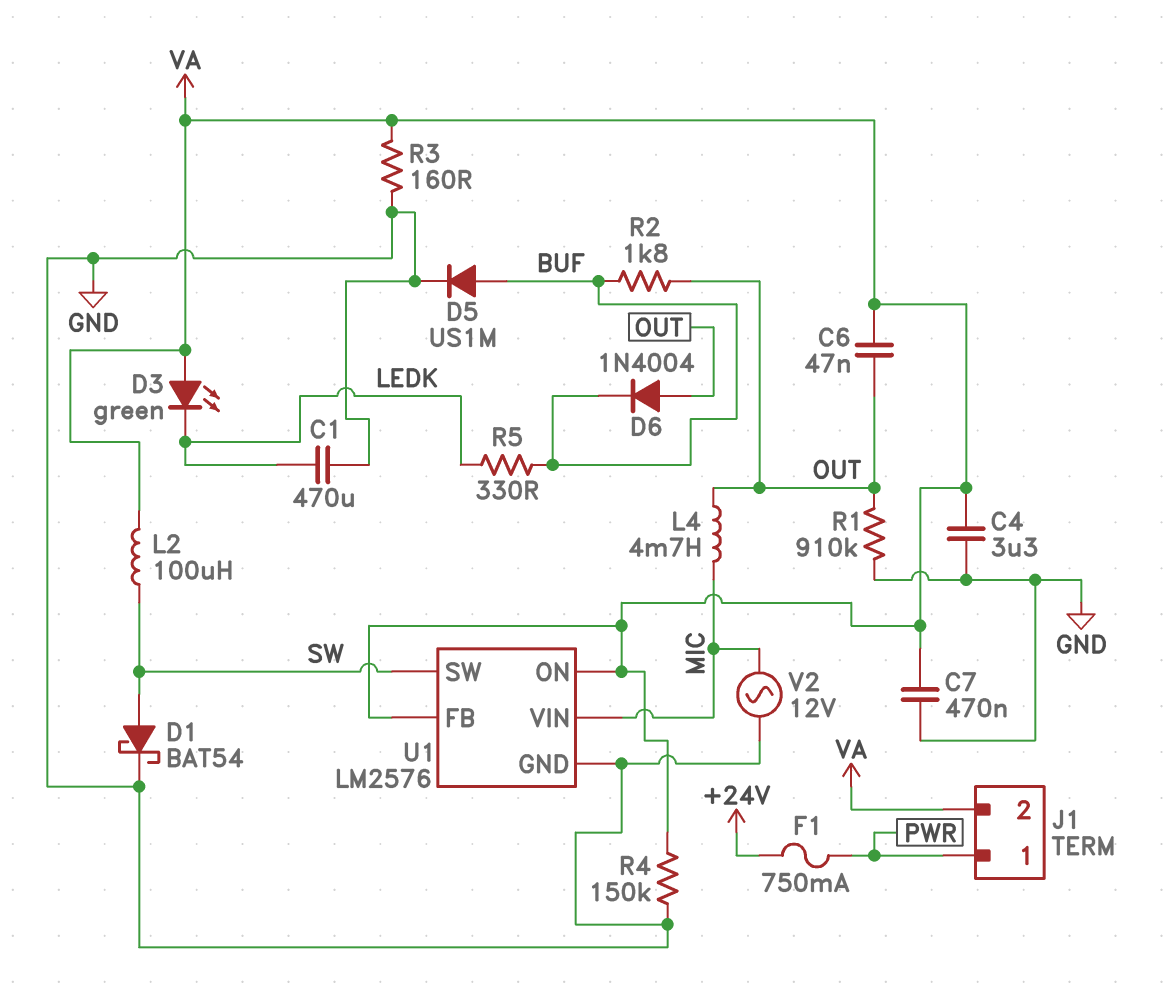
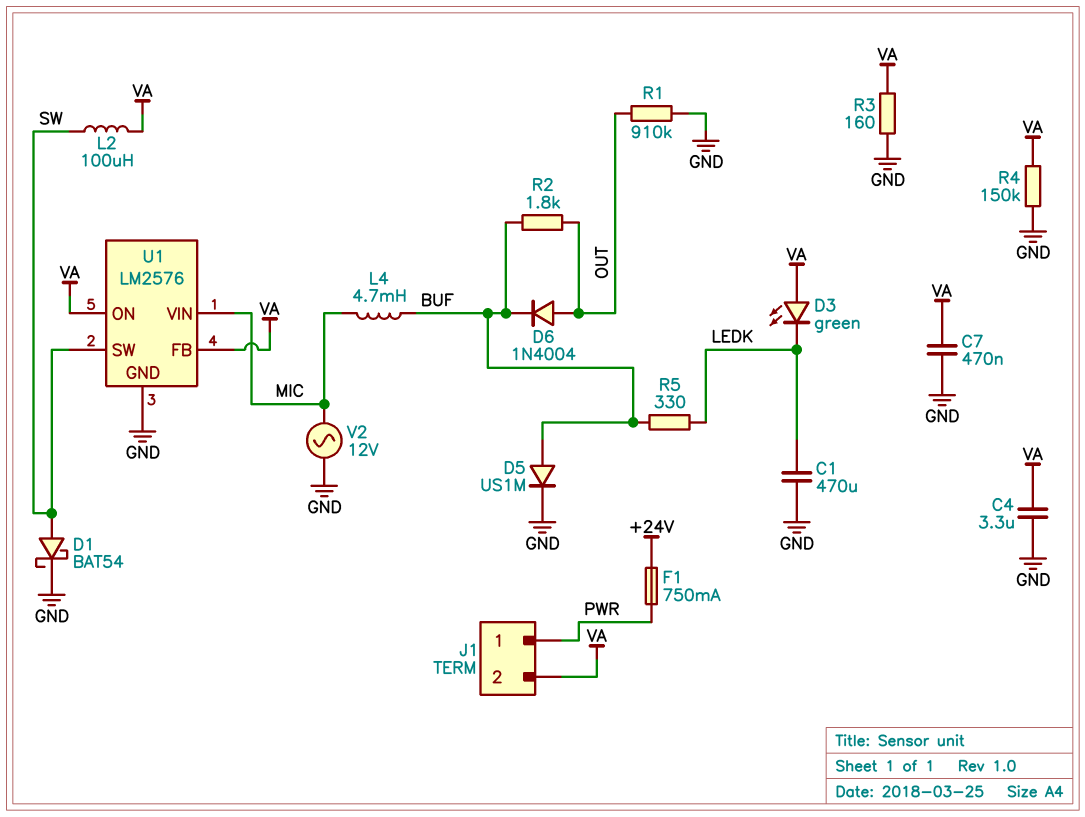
C6: 47nF (OUT, VA) -> none
L4: 4.7mH (MIC, OUT) -> 4.7mH (BUF, MIC)

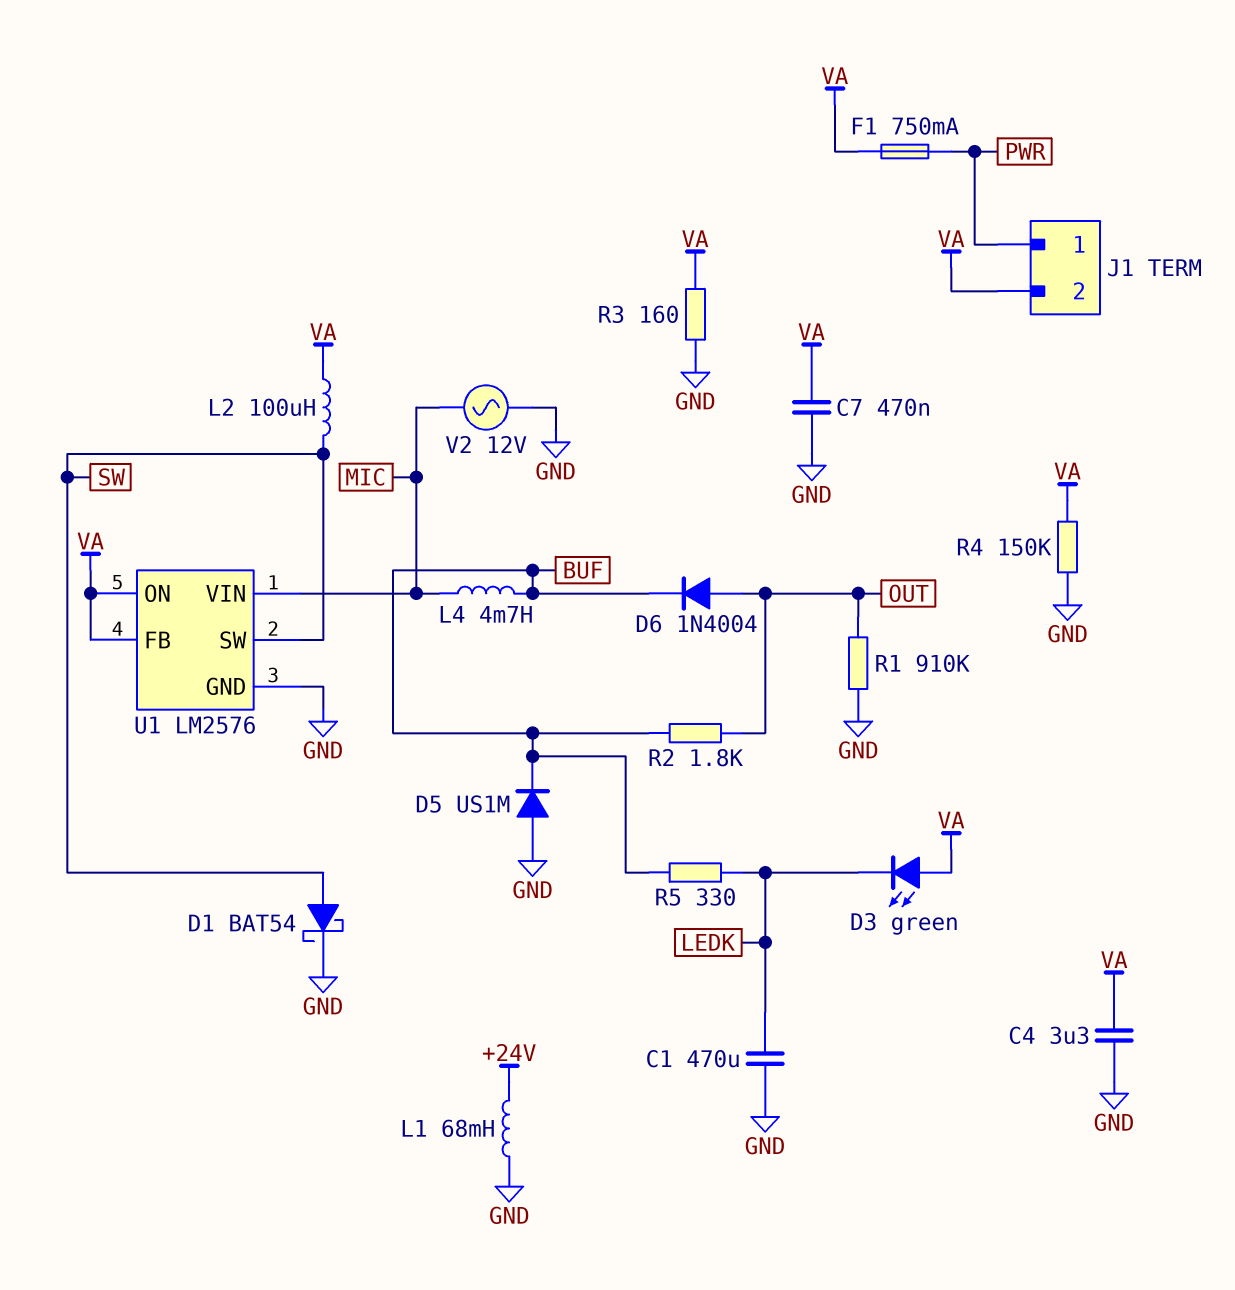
D5: diode US1M (A BUF, K GND) -> diode US1M (A GND, K BUF)
F1: 750mA (+24V, PWR) -> 750mA (PWR, VA)
L1: none -> 68mH (+24V, GND)

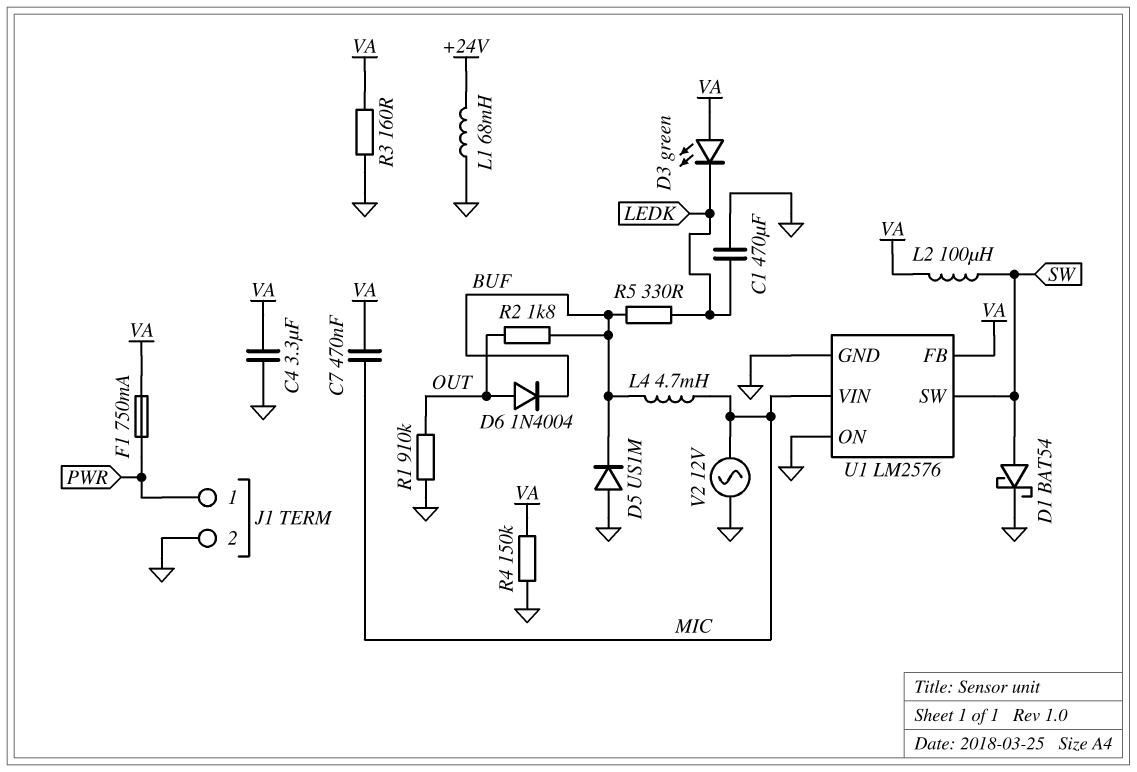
C7: 470nF (GND, VA) -> 470nF (MIC, VA)
J1 pin 2: VA -> GND
U1 pin ON: VA -> GND

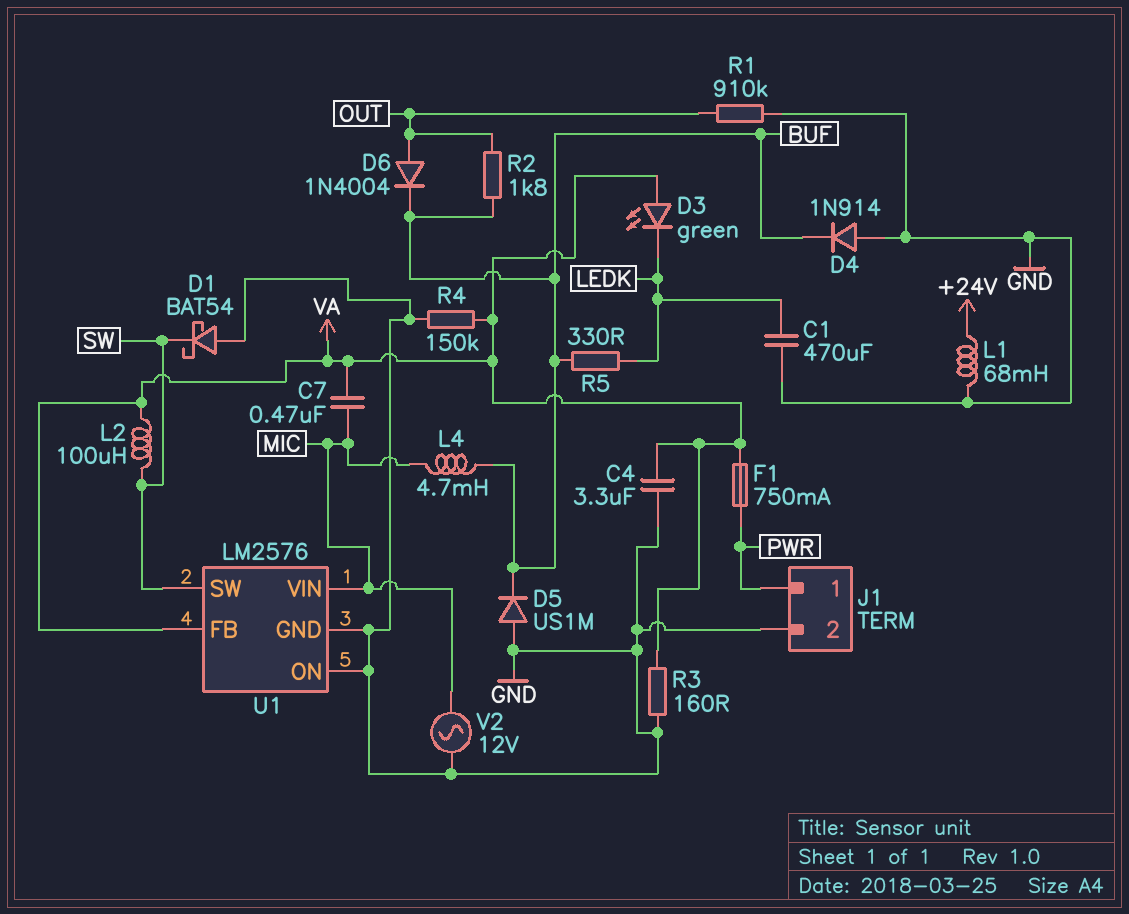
D1: schottky BAT54 (A SW, K GND) -> schottky BAT54 (A GND, K SW)
D4: none -> diode 1N914 (A GND, K BUF)

